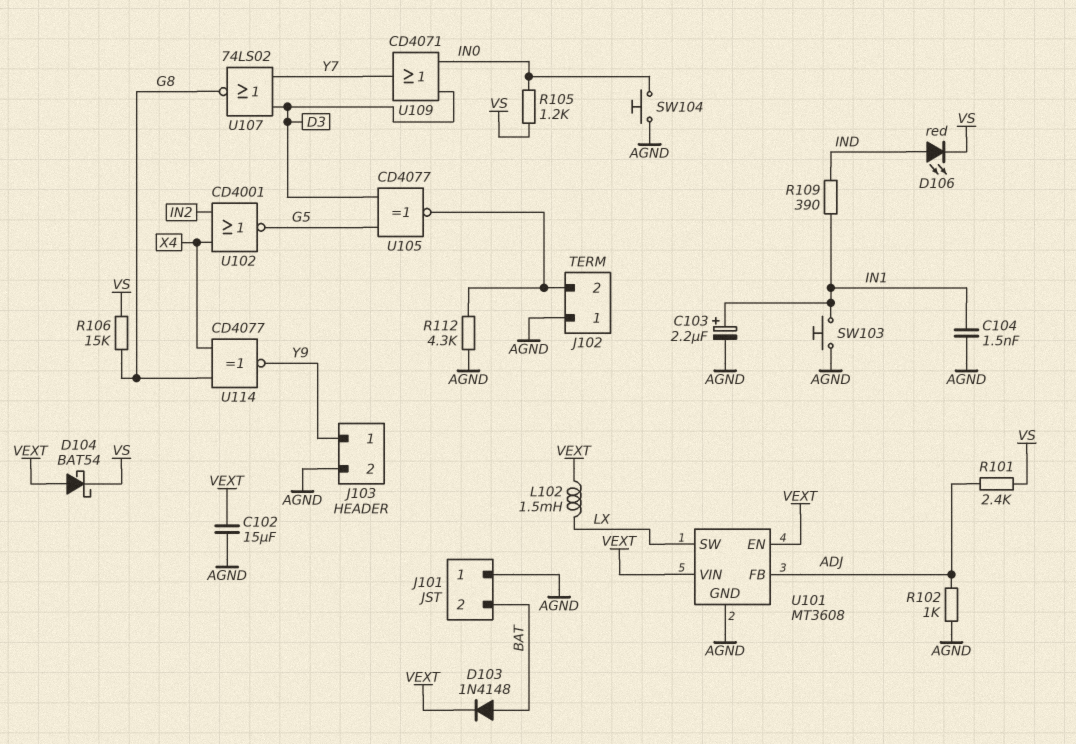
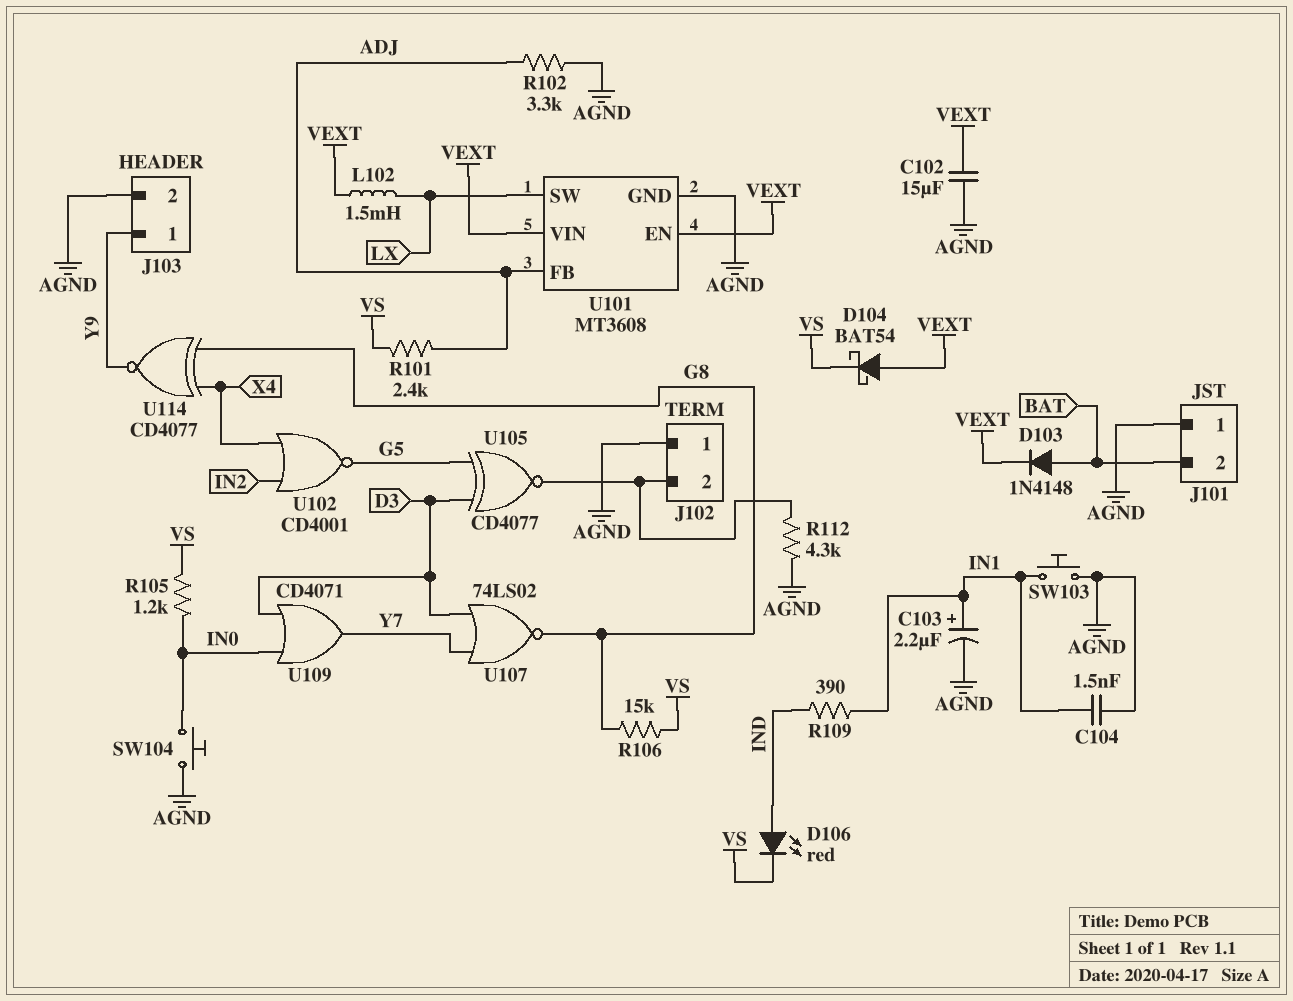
R102: 1k (ADJ, AGND) -> 3.3k (ADJ, AGND)

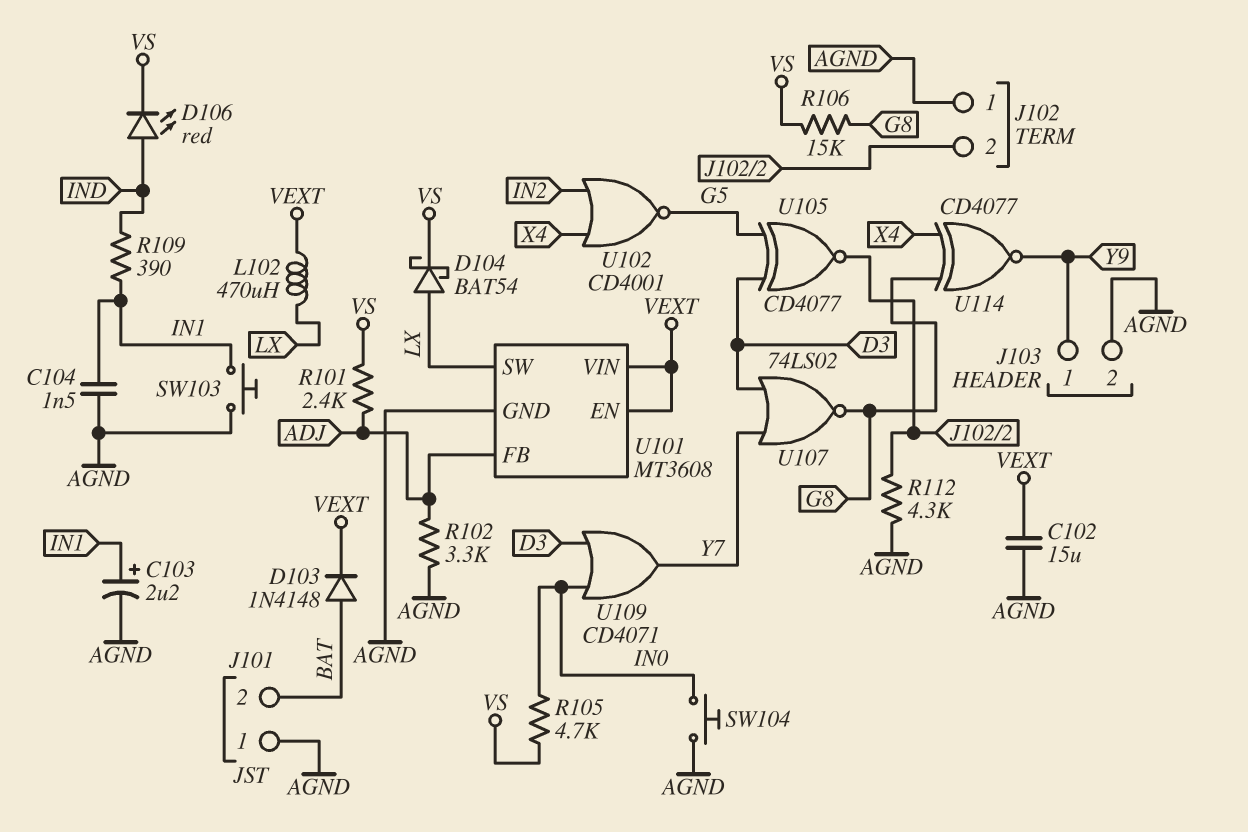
D104: schottky BAT54 (A VEXT, K VS) -> schottky BAT54 (A LX, K VS)
L102: 1.5mH (LX, VEXT) -> 470uH (LX, VEXT)
R105: 1.2k (IN0, VS) -> 4.7k (IN0, VS)

